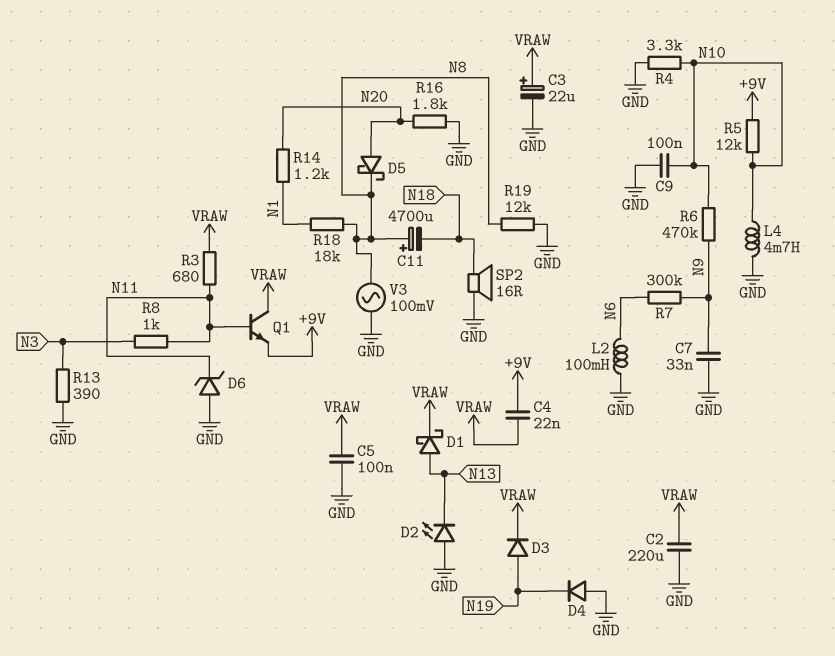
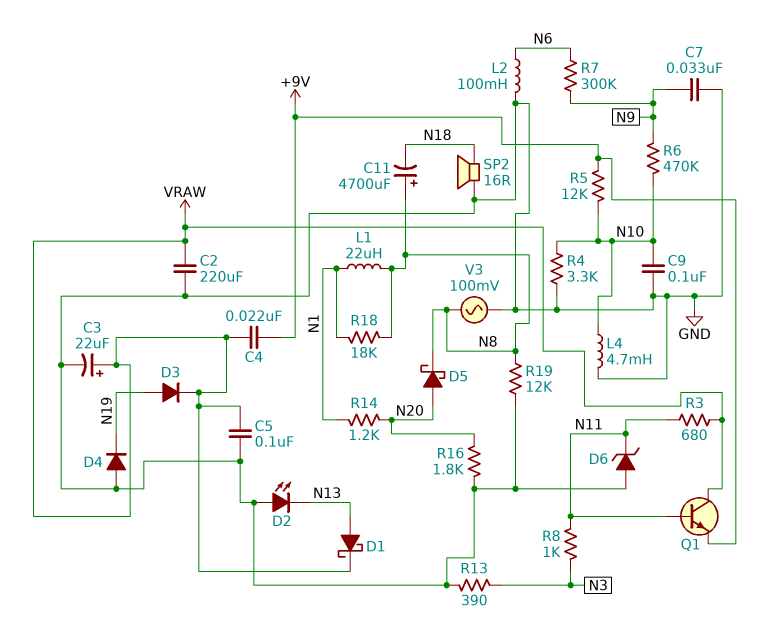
L1: none -> 22uH (N1, N8)

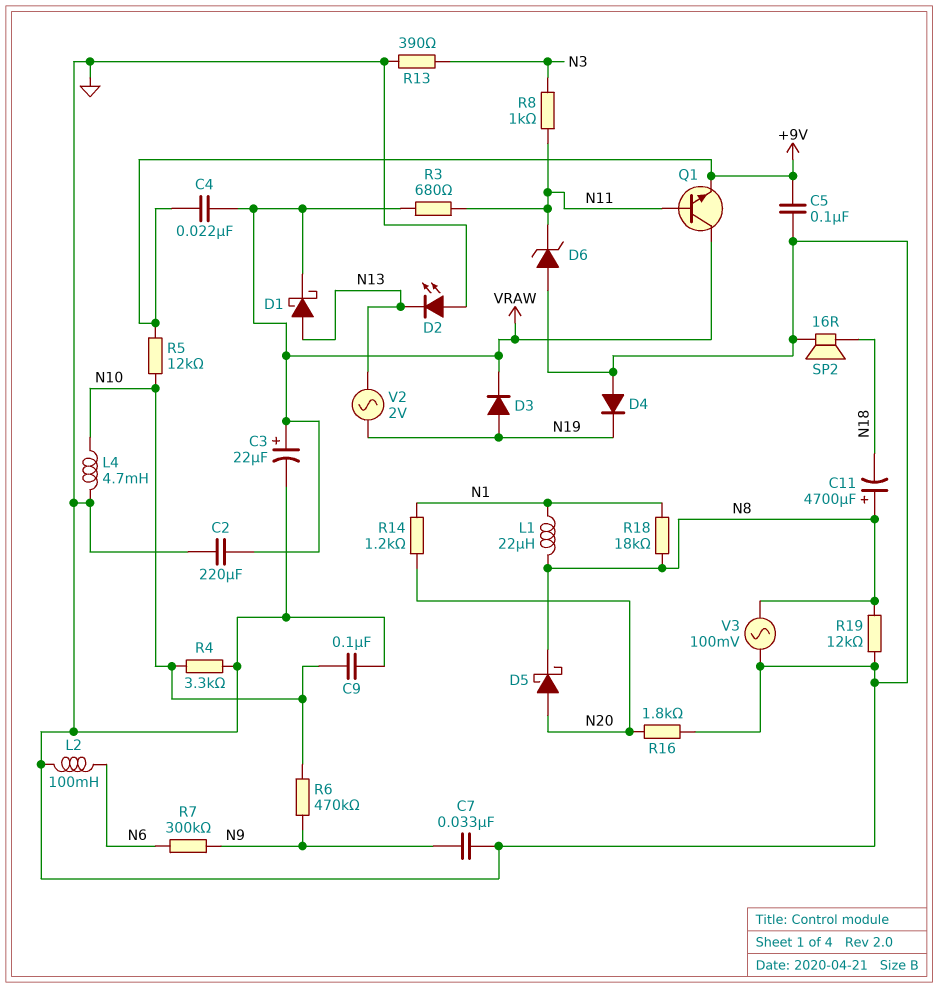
C5: 100nF (GND, VRAW) -> 100nF (+9V, GND)
V2: none -> AC 2V (N13, N19)

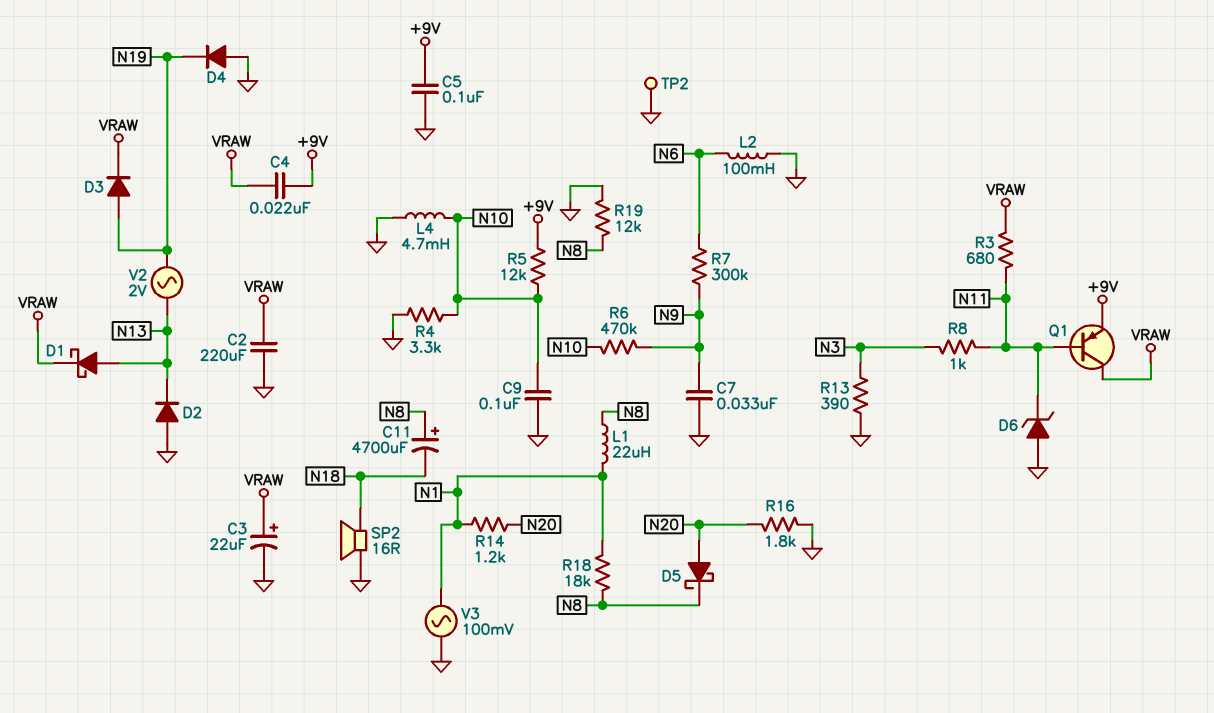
D2: LED (A GND, K N13) -> diode (A GND, K N13)
Q1: NPN (B N11, C VRAW, E +9V) -> PNP (B N11, C VRAW, E +9V)
TP2: none -> test point (GND)
V3: AC 100mV (GND, N8) -> AC 100mV (GND, N1)

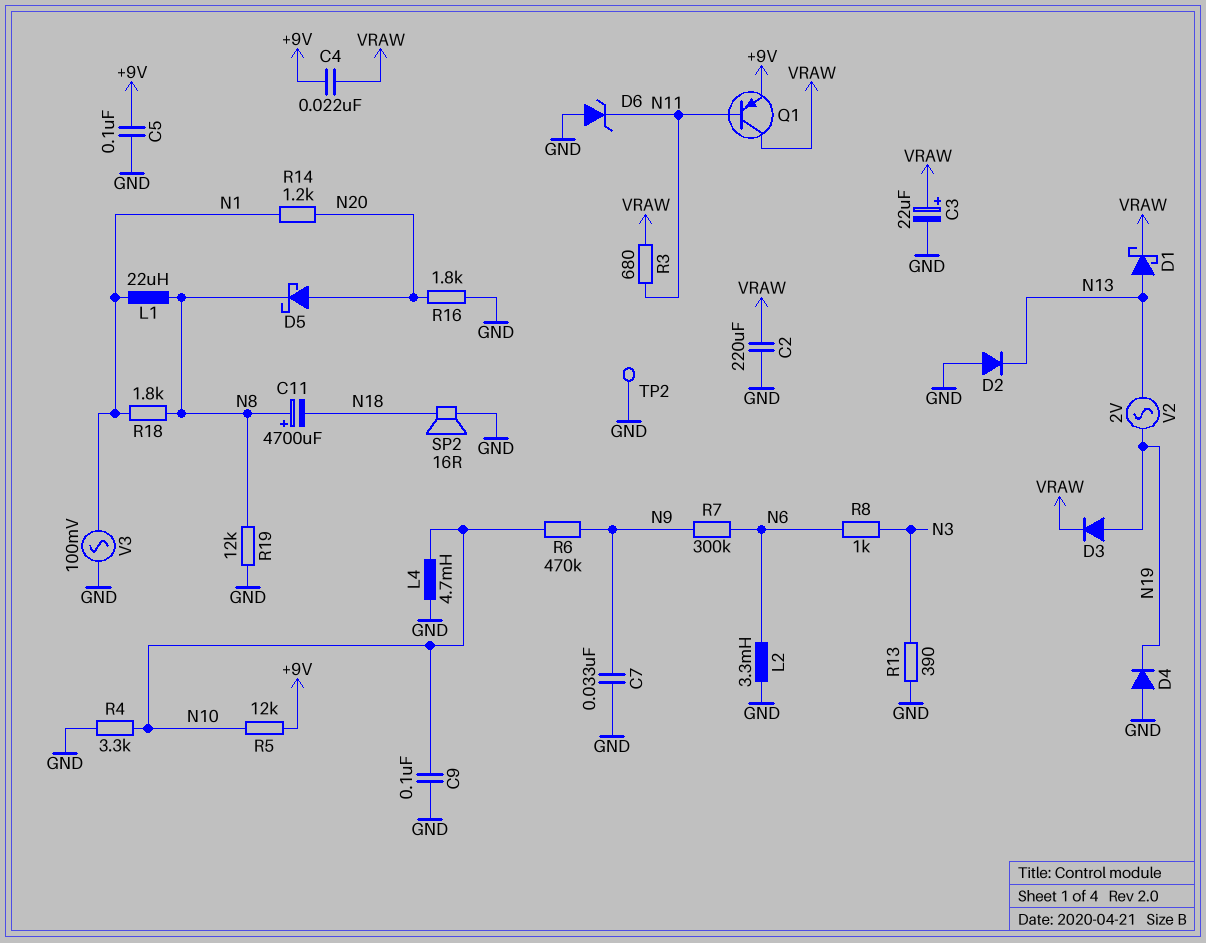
L2: 100mH (GND, N6) -> 3.3mH (GND, N6)
R8: 1k (N3, N11) -> 1k (N3, N6)
R18: 18k (N1, N8) -> 1.8k (N1, N8)

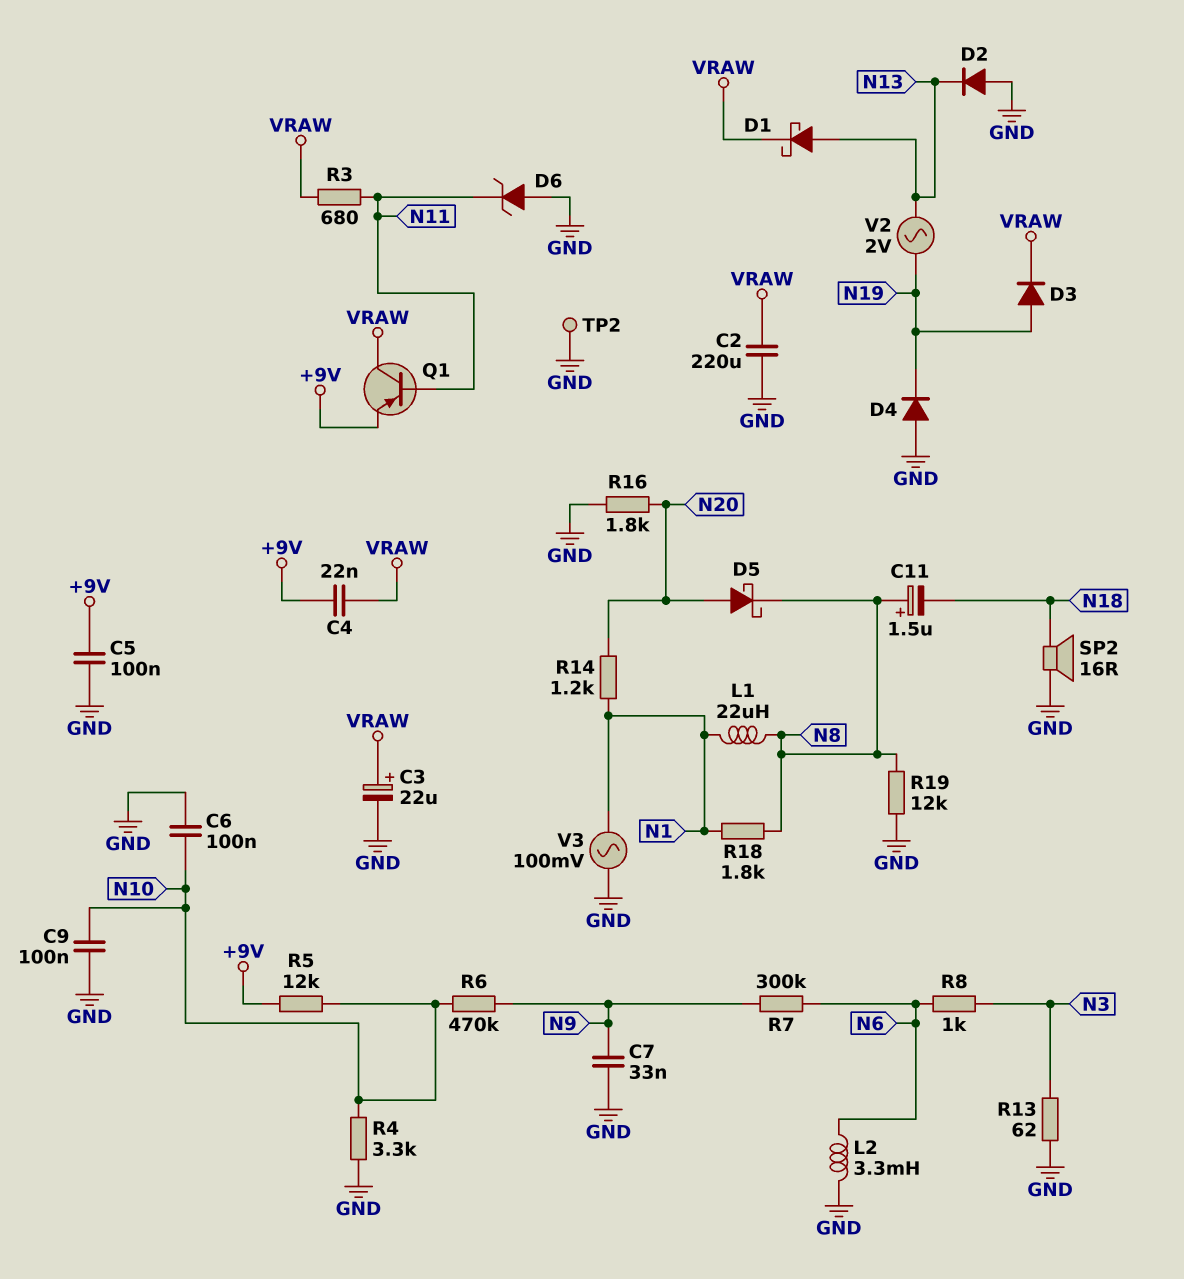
C6: none -> 100nF (GND, N10)
C11: 4700uF (plus N8, minus N18) -> 1.5uF (plus N8, minus N18)
L4: 4.7mH (GND, N10) -> none
R13: 390 (GND, N3) -> 62 (GND, N3)

